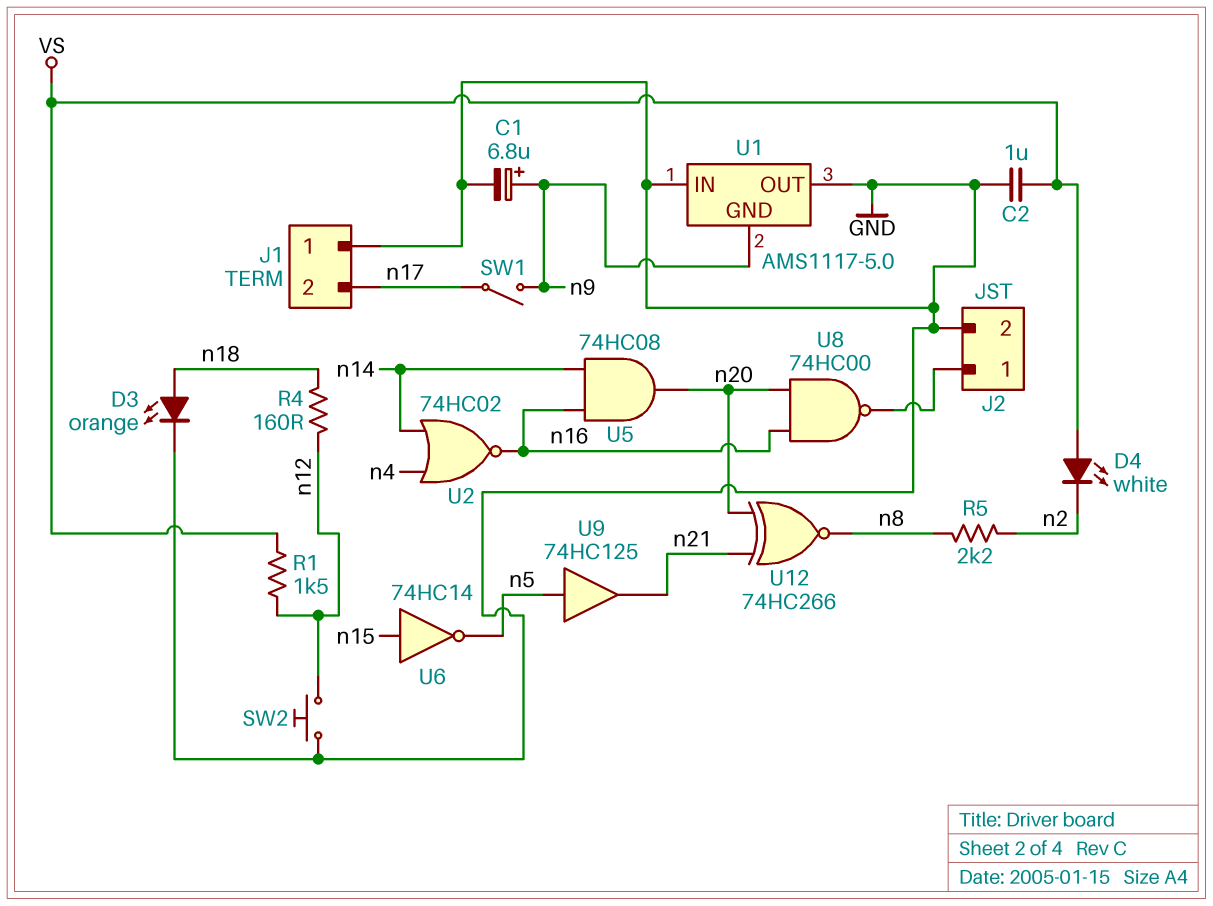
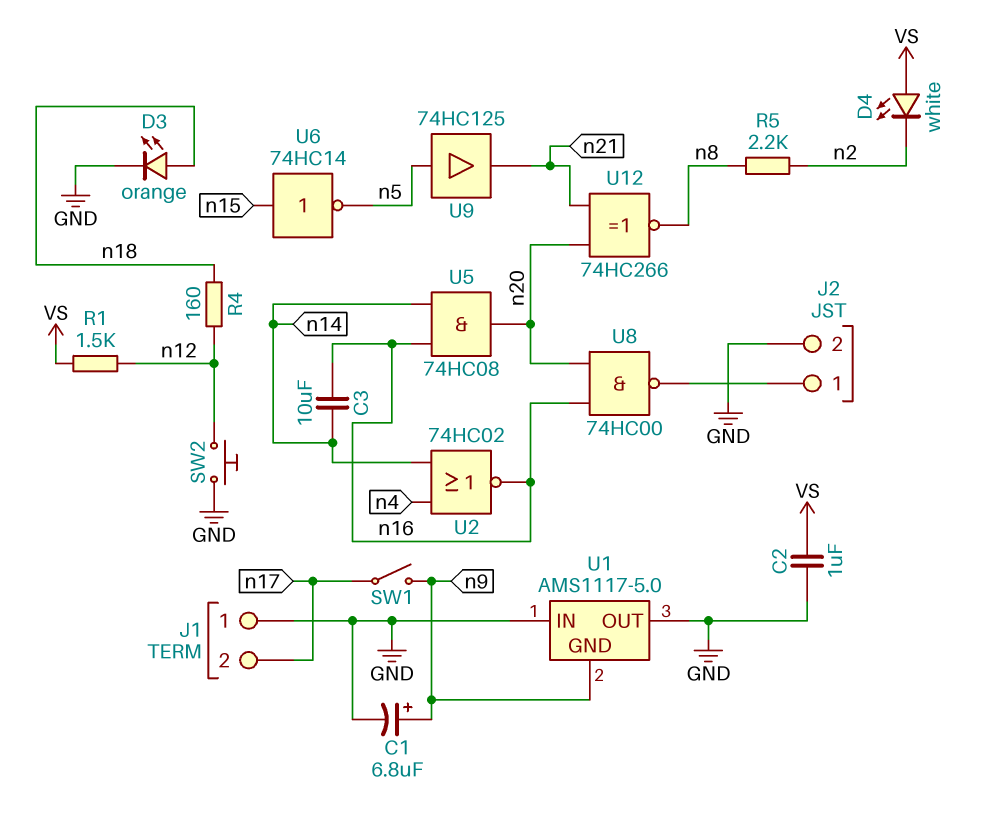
C3: none -> 10uF (n14, n16)

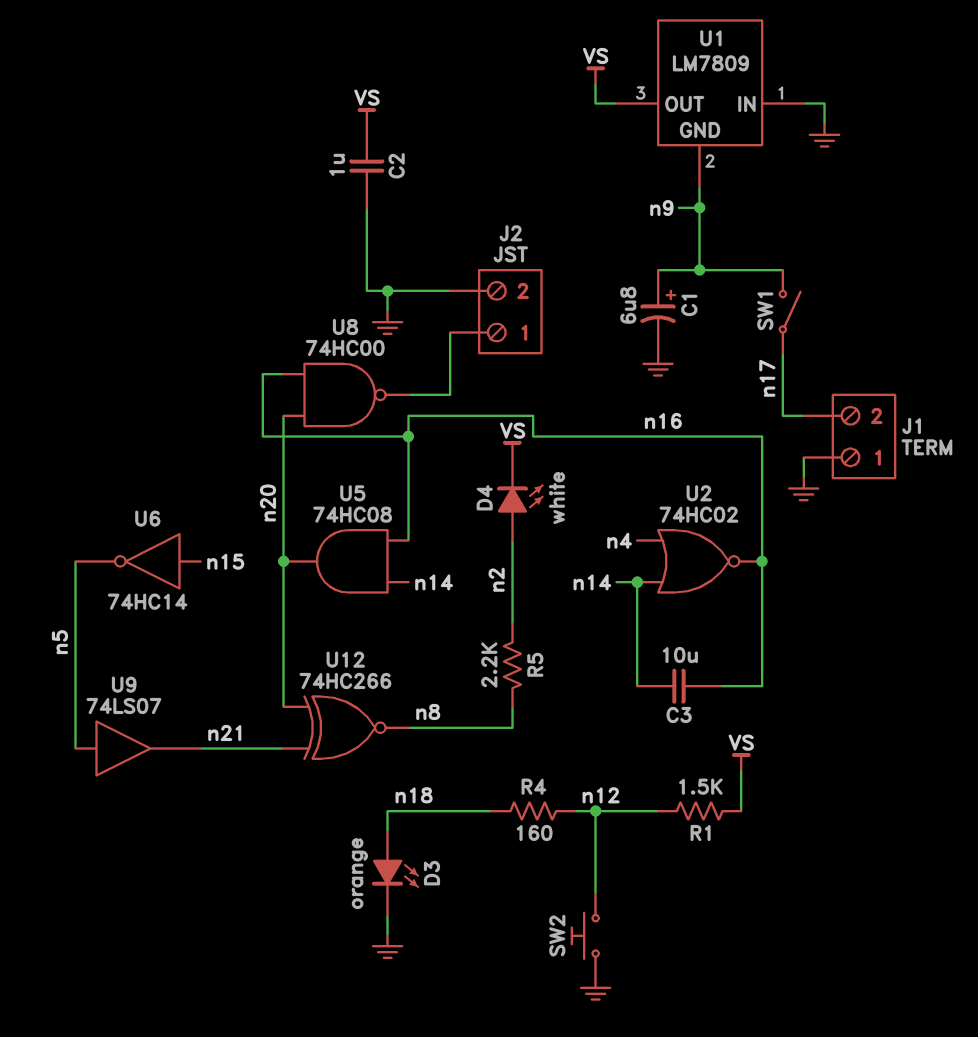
D4: LED white (A VS, K n2) -> LED white (A n2, K VS)
U1: AMS1117-5.0 -> LM7809
U1 pin OUT: GND -> VS
U9: buffer 74HC125 (in n5, out n21) -> buffer 74LS07 (in n5, out n21)

